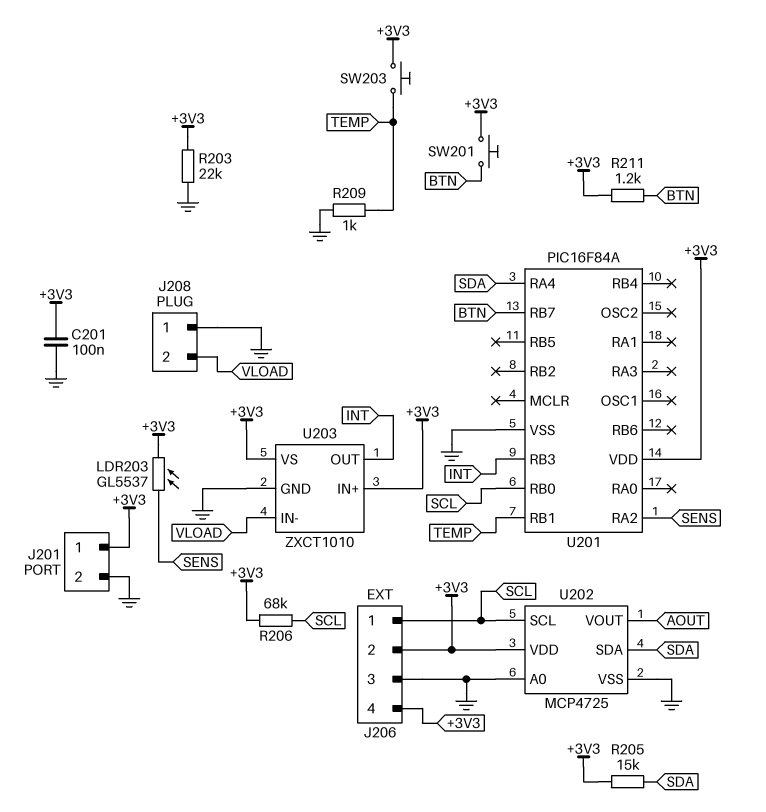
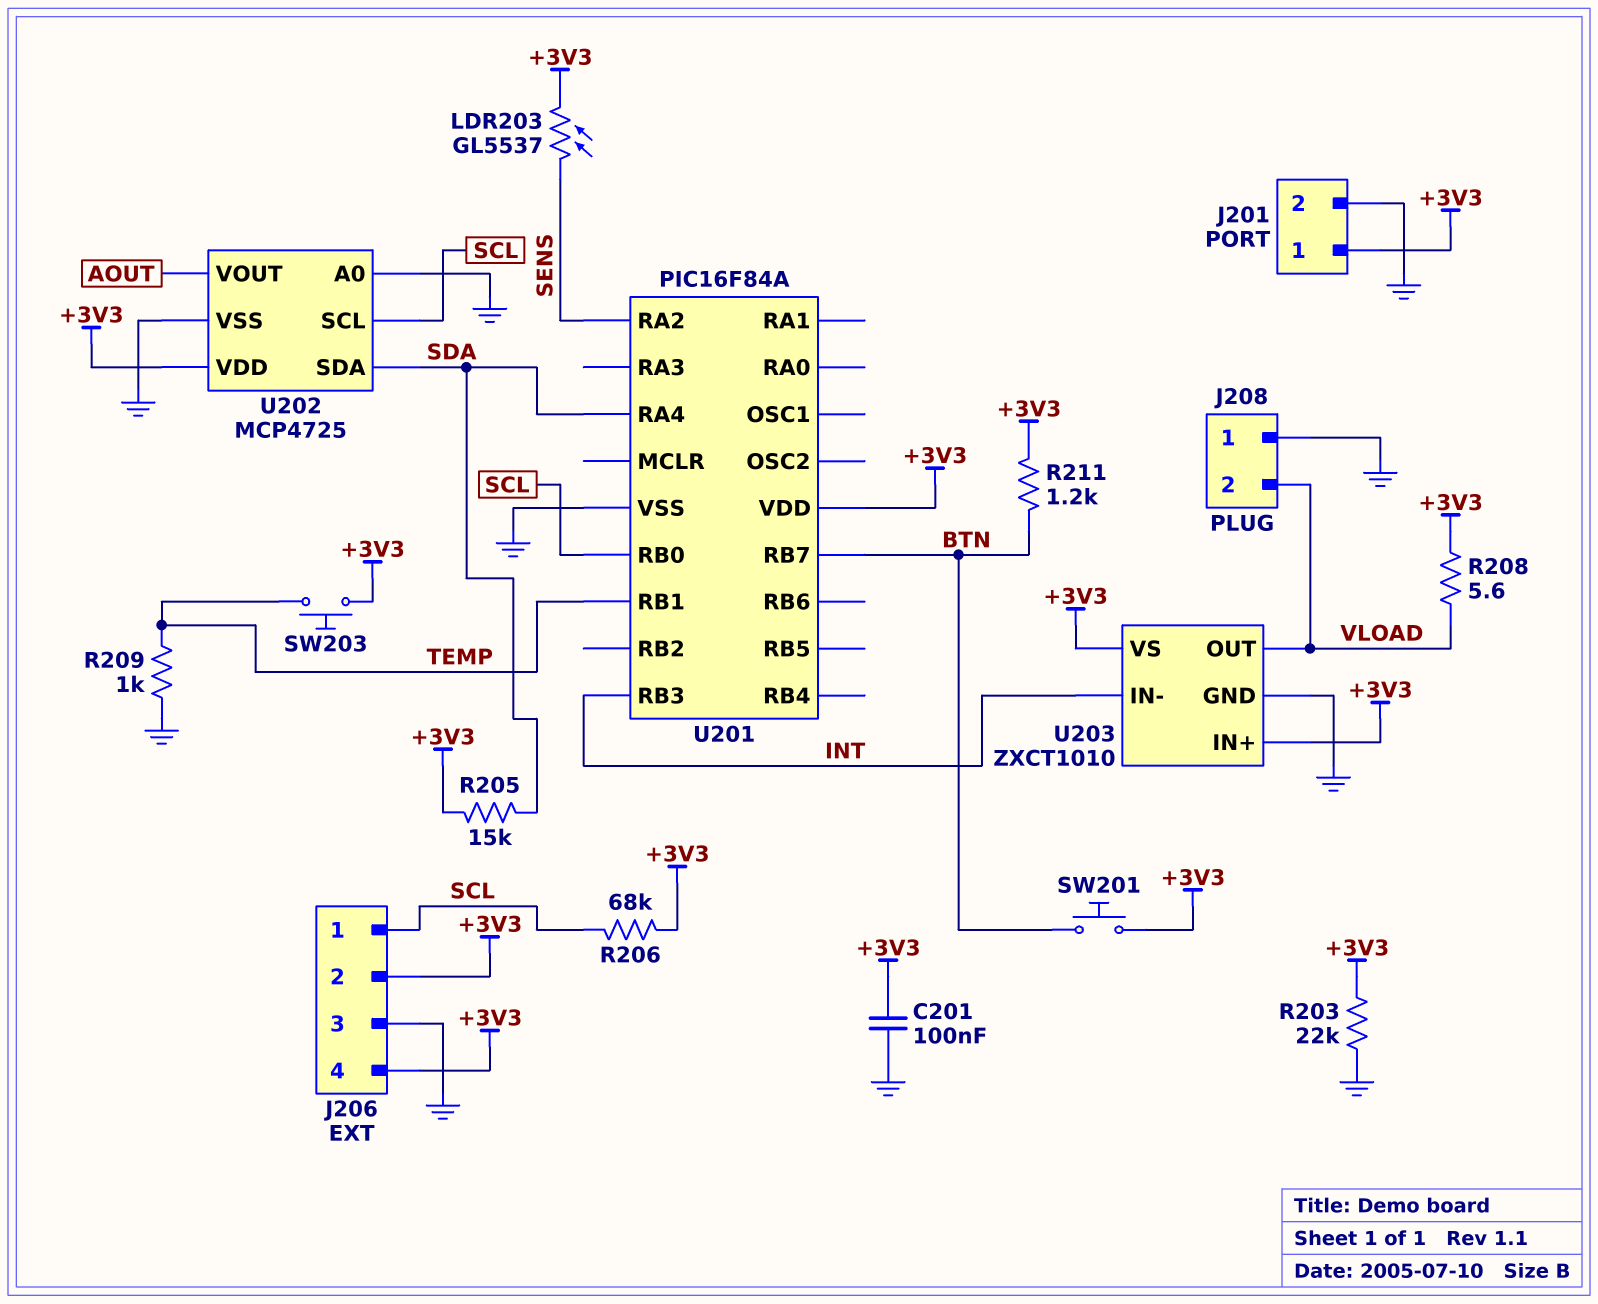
R208: none -> 5.6 (+3V3, VLOAD)
U203 pin IN-: VLOAD -> INT
U203 pin OUT: INT -> VLOAD

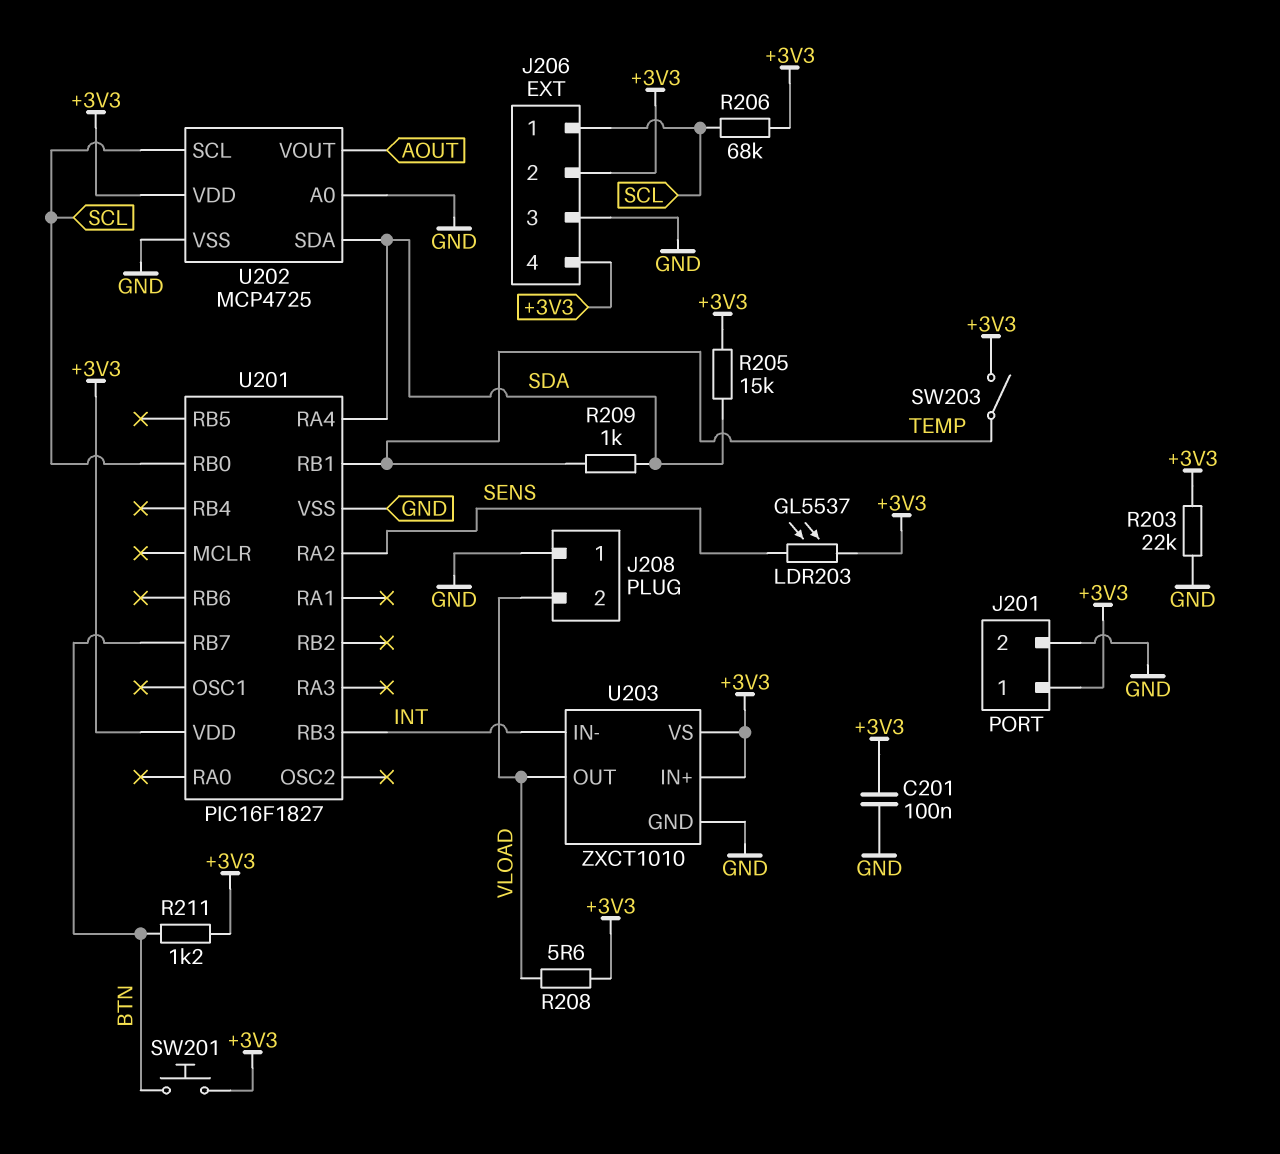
R209: 1k (GND, TEMP) -> 1k (SDA, TEMP)
SW203: button (+3V3, TEMP) -> switch (+3V3, TEMP)
U201: PIC16F84A -> PIC16F1827

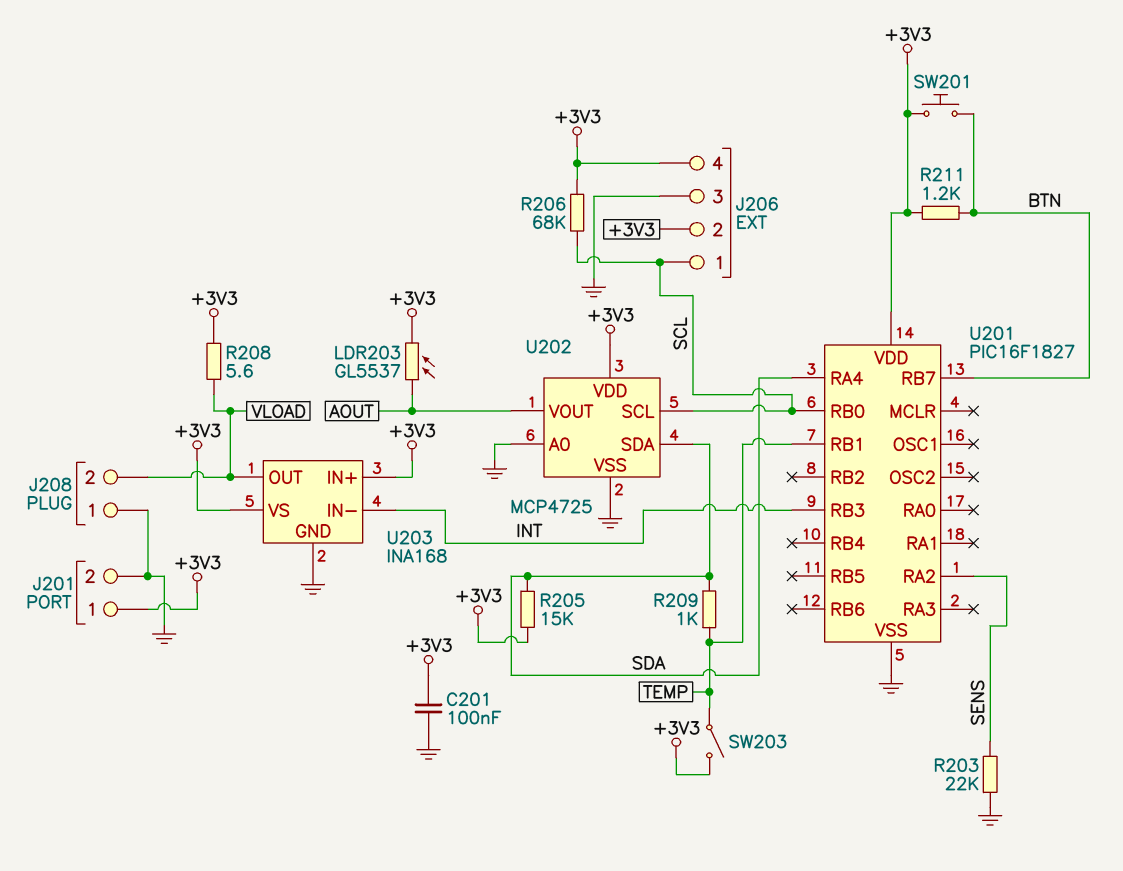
LDR203: GL5537 (+3V3, SENS) -> GL5537 (+3V3, AOUT)
R203: 22k (+3V3, GND) -> 22k (GND, SENS)
U203: ZXCT1010 -> INA168

